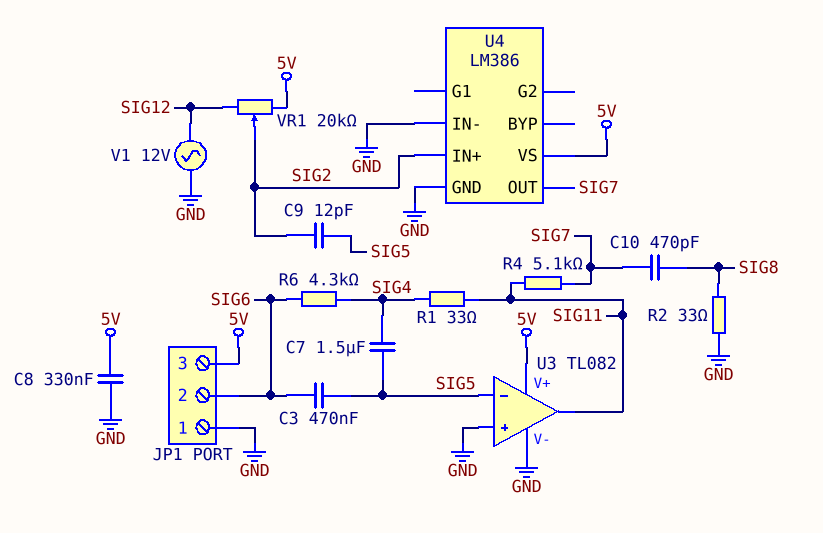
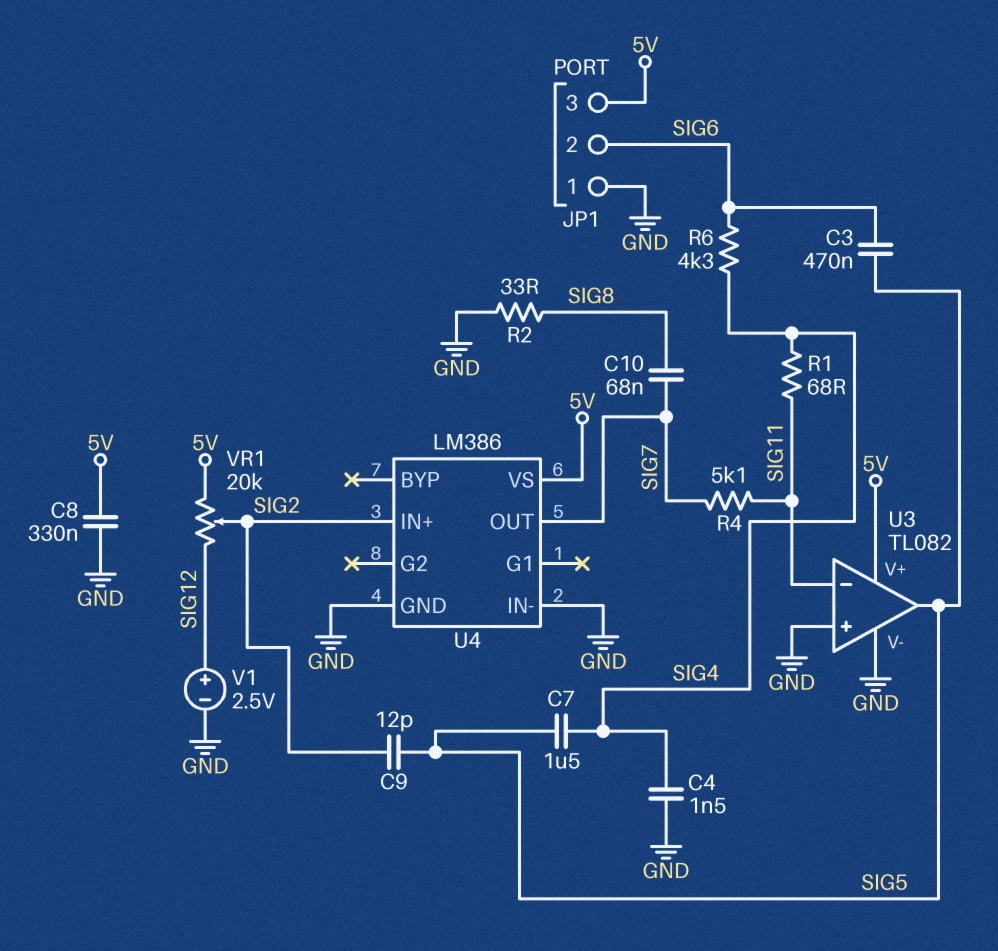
C4: none -> 1.5nF (GND, SIG4)
C10: 470pF (SIG7, SIG8) -> 68nF (SIG7, SIG8)
R1: 33 (SIG4, SIG11) -> 68 (SIG4, SIG11)
U3 pin in-: SIG5 -> SIG11
U3 pin out: SIG11 -> SIG5
V1: AC 12V (GND, SIG12) -> 2.5V (plus SIG12, minus GND)

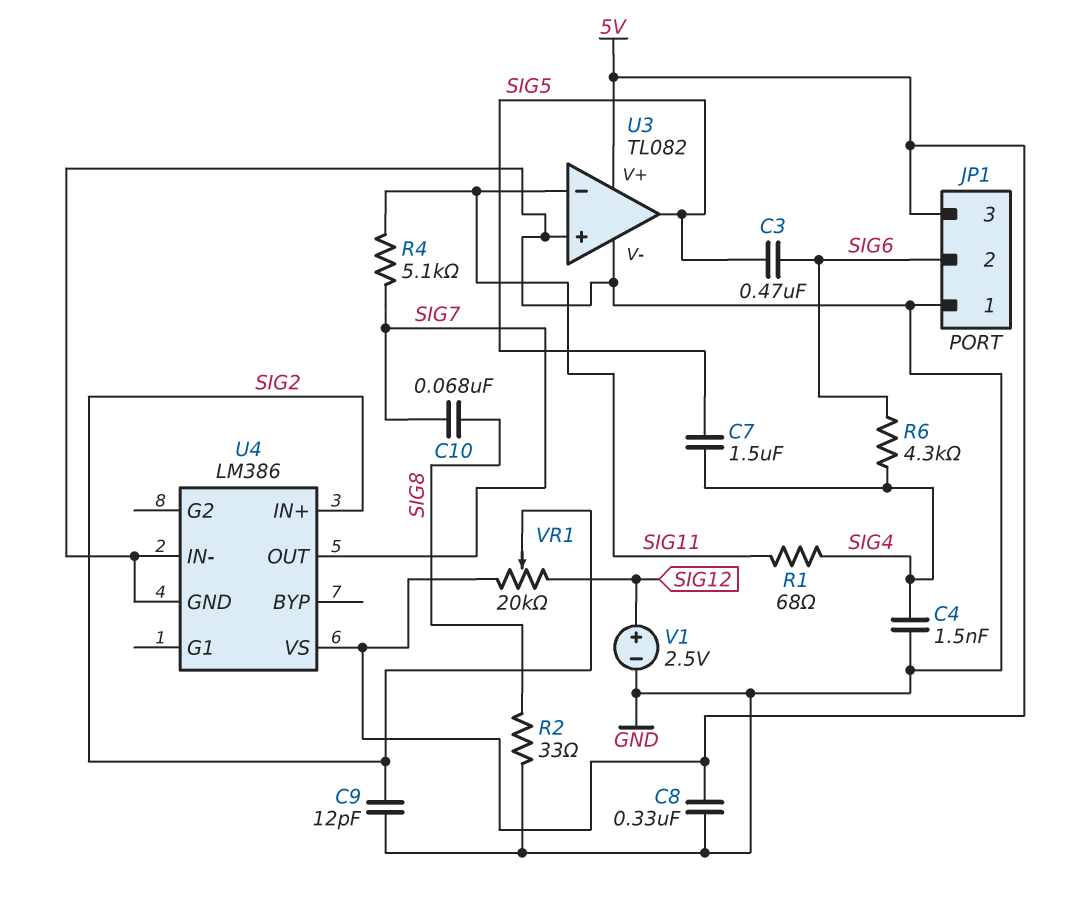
C9: 12pF (SIG2, SIG5) -> 12pF (GND, SIG2)

